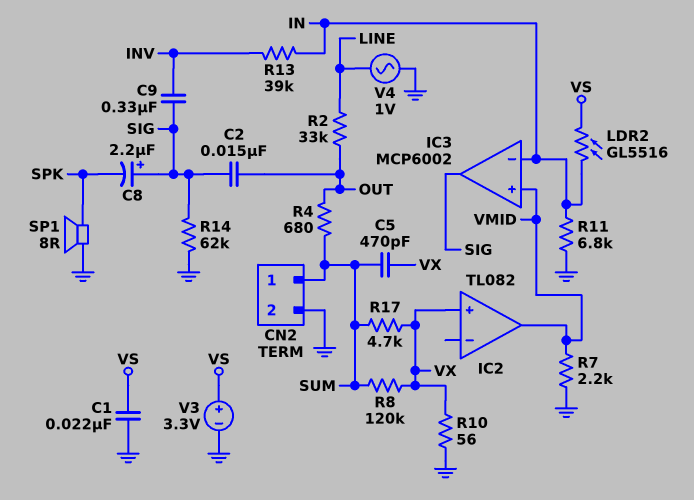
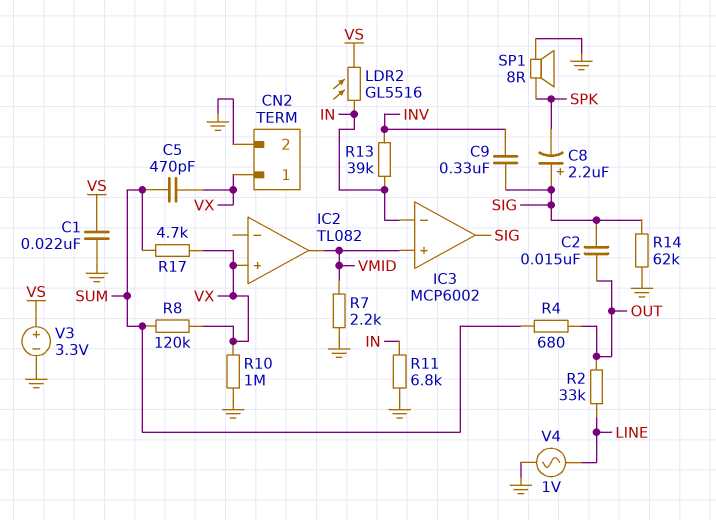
CN2 pin 1: SUM -> VX
R10: 56 (GND, VX) -> 1M (GND, VX)

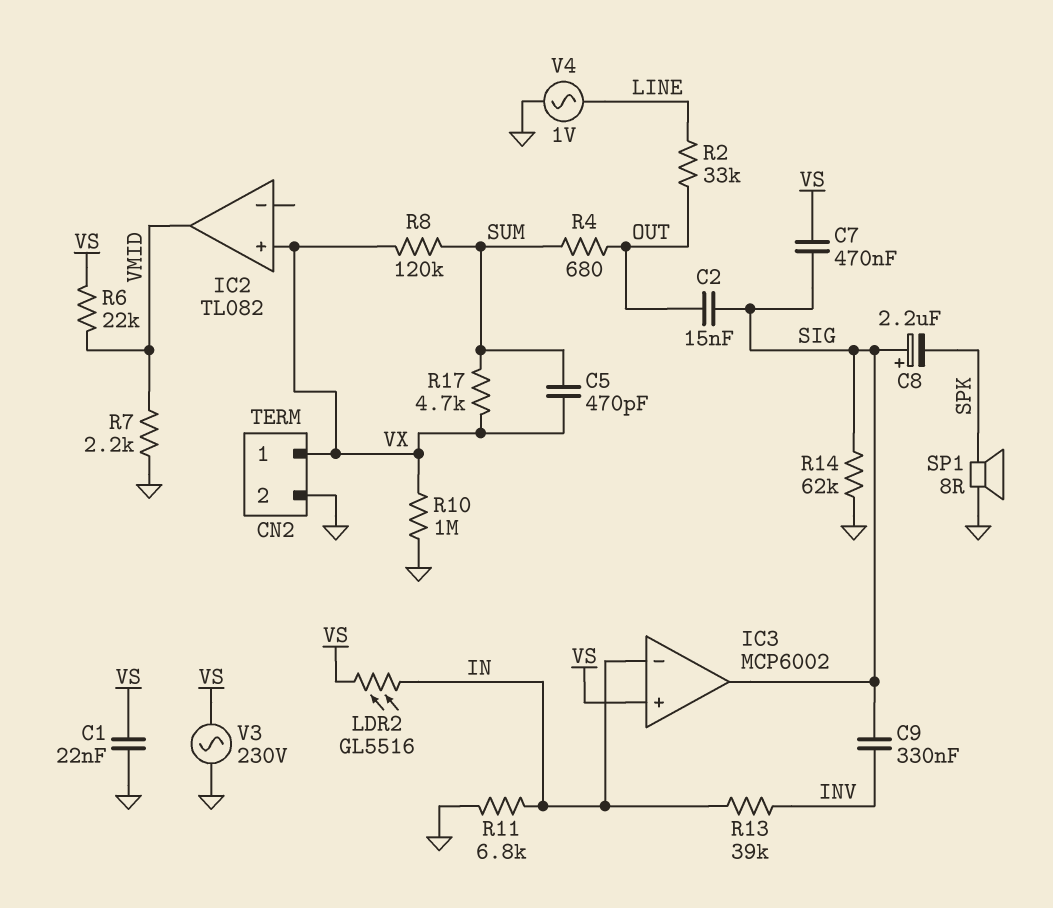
C7: none -> 470nF (SIG, VS)
IC3 pin in+: VMID -> VS
R6: none -> 22k (VMID, VS)
V3: 3.3V (plus VS, minus GND) -> AC 230V (GND, VS)

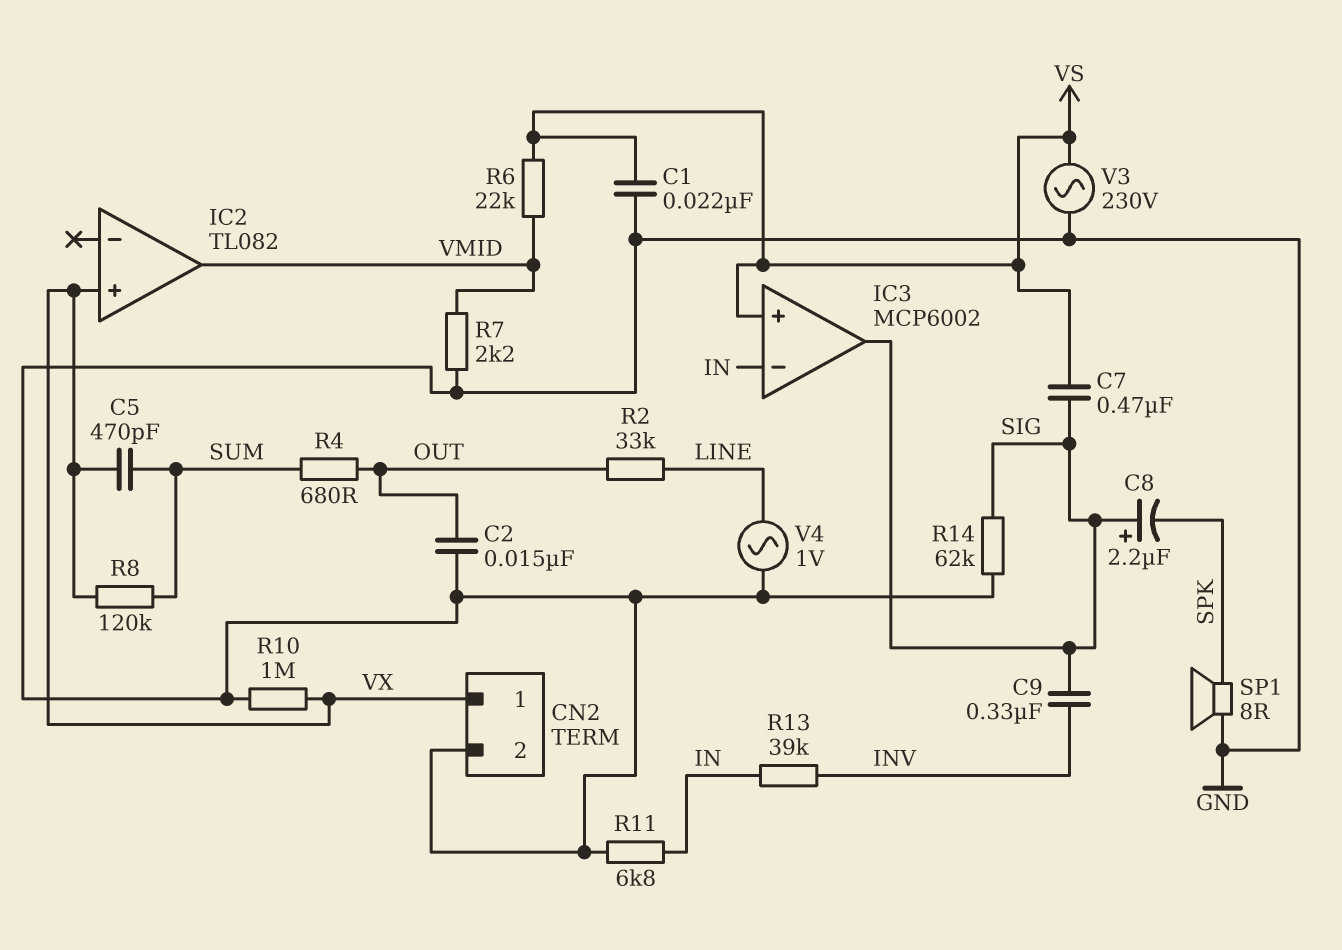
C2: 15nF (OUT, SIG) -> 15nF (GND, OUT)
LDR2: GL5516 (IN, VS) -> none
R17: 4.7k (SUM, VX) -> none

